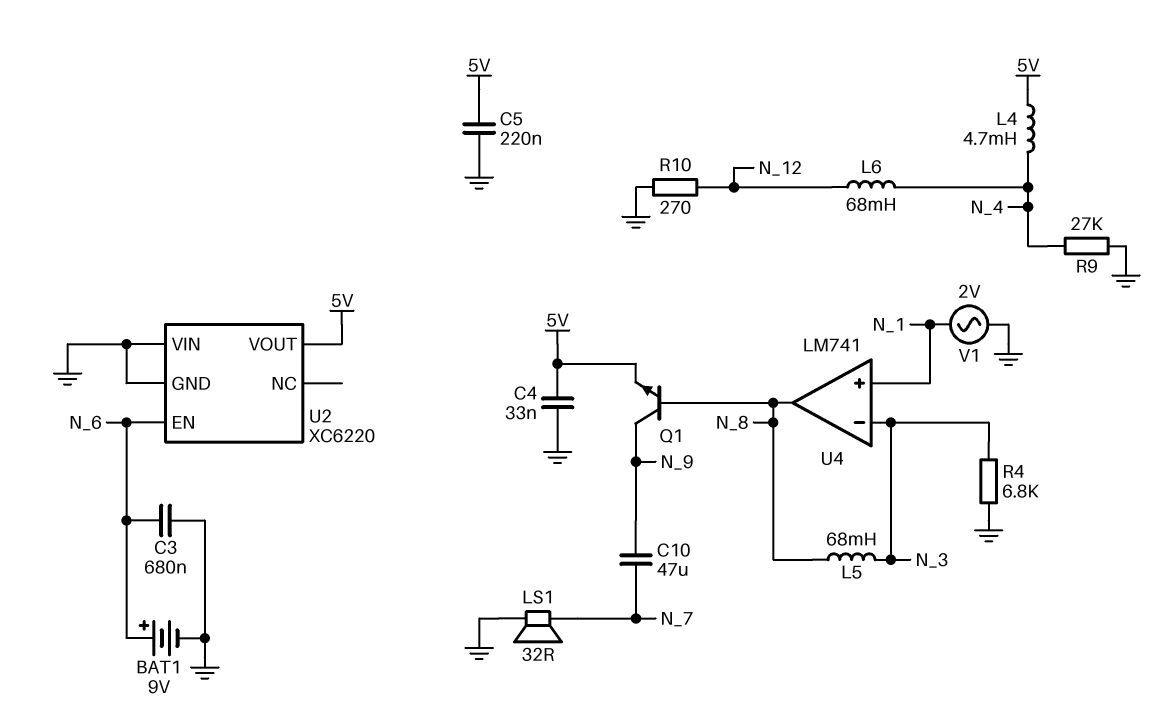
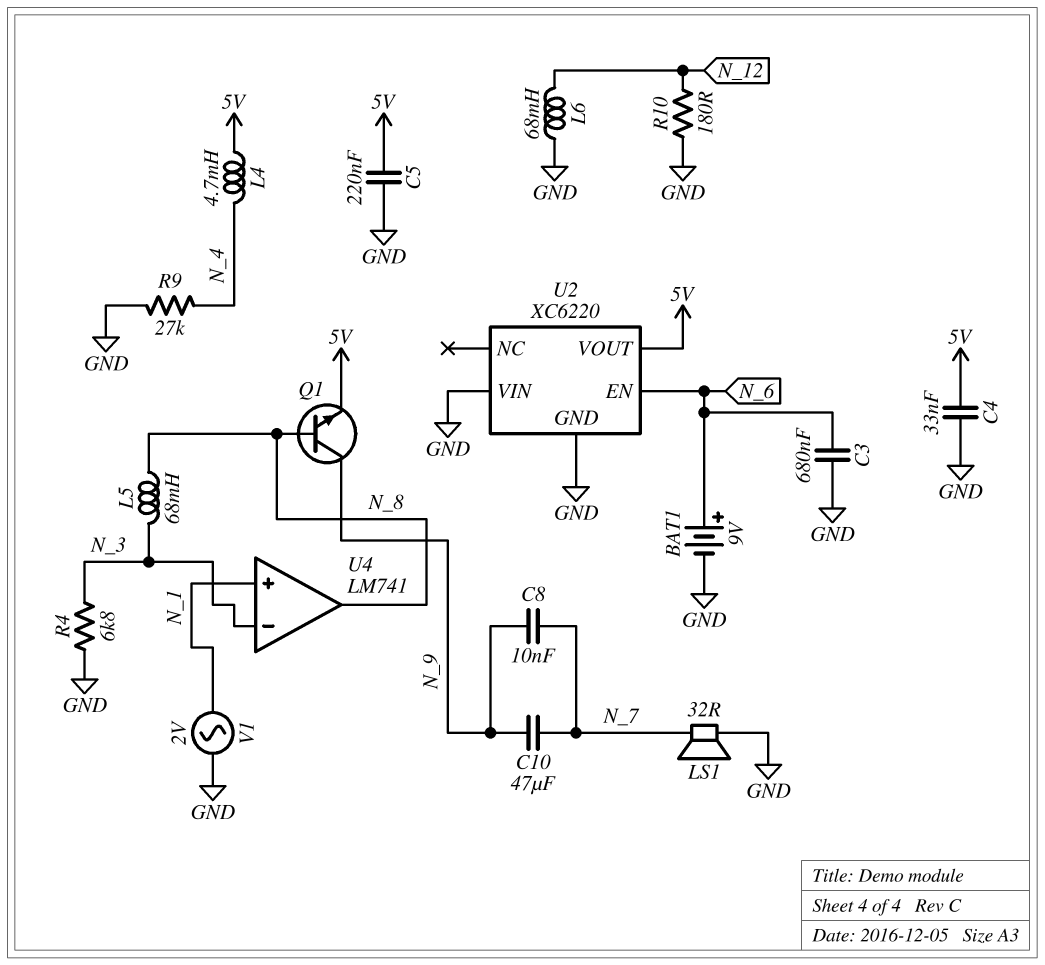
C8: none -> 10nF (N_7, N_9)
L6: 68mH (N_4, N_12) -> 68mH (GND, N_12)
R10: 270 (GND, N_12) -> 180 (GND, N_12)

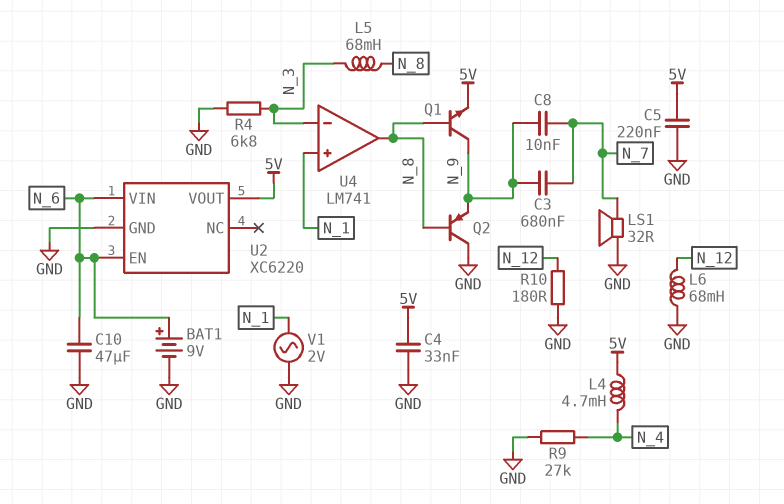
C3: 680nF (GND, N_6) -> 680nF (N_7, N_9)
C10: 47uF (N_7, N_9) -> 47uF (GND, N_6)
Q2: none -> PNP (B N_8, C GND, E N_9)
U2 pin VIN: GND -> N_6

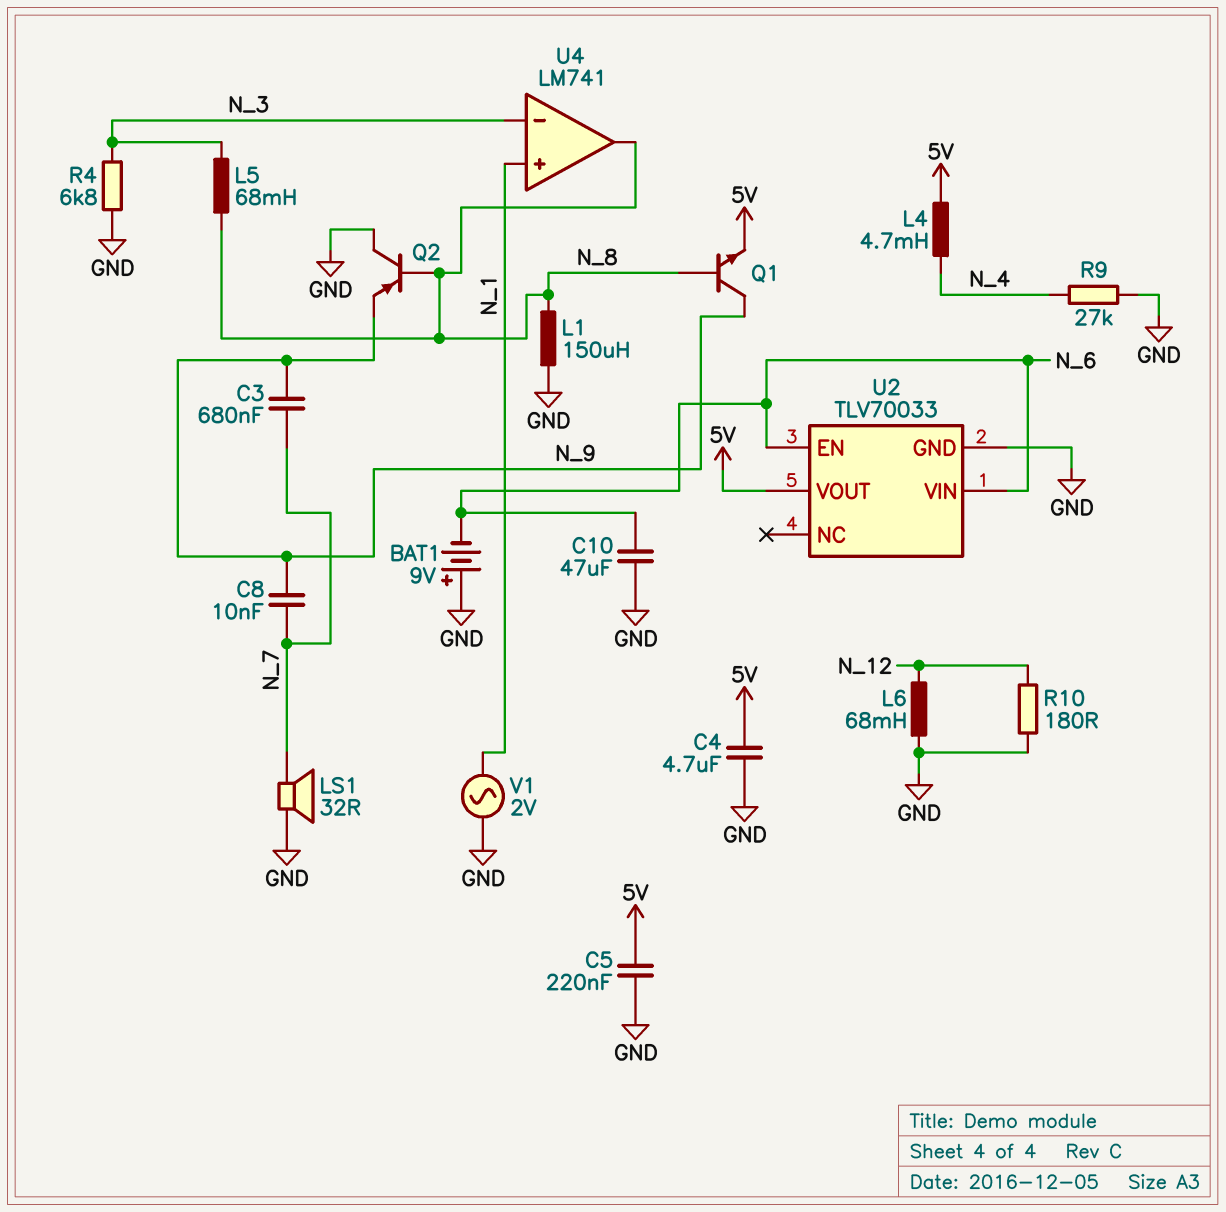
BAT1: 9V (plus N_6, minus GND) -> 9V (plus GND, minus N_6)
C4: 33nF (5V, GND) -> 4.7uF (5V, GND)
L1: none -> 150uH (GND, N_8)
U2: XC6220 -> TLV70033

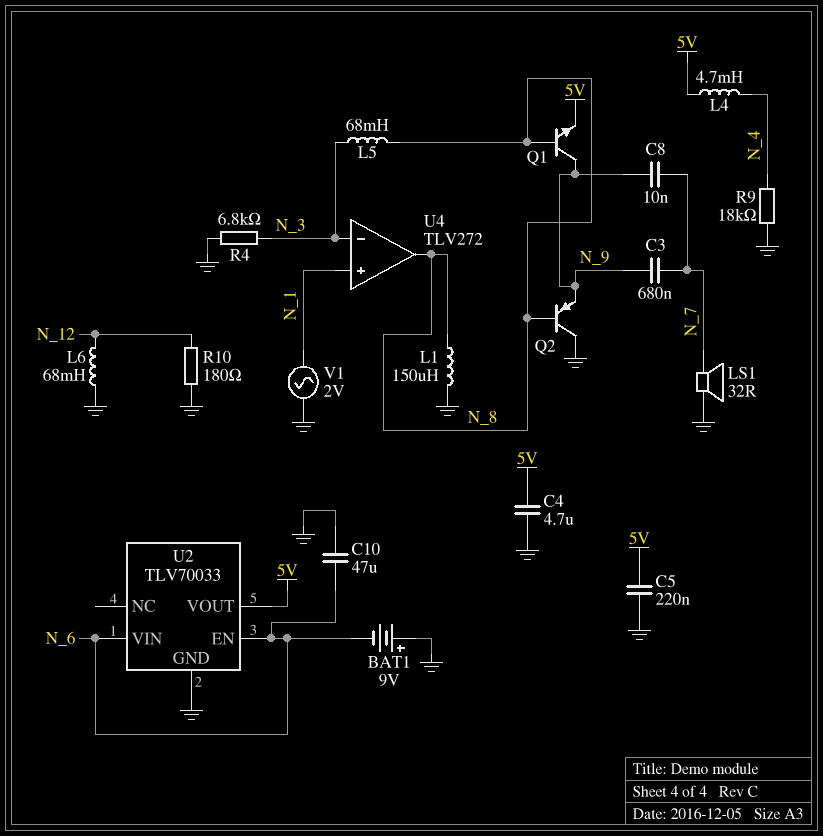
R9: 27k (GND, N_4) -> 18k (GND, N_4)
U4: LM741 -> TLV272

